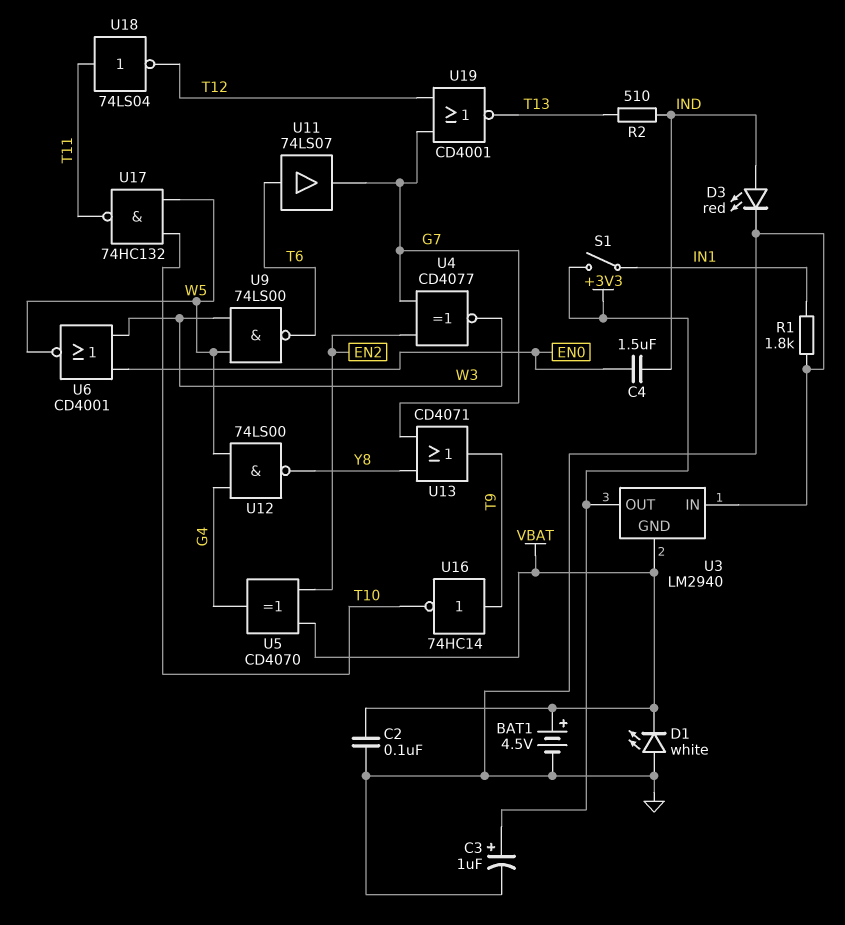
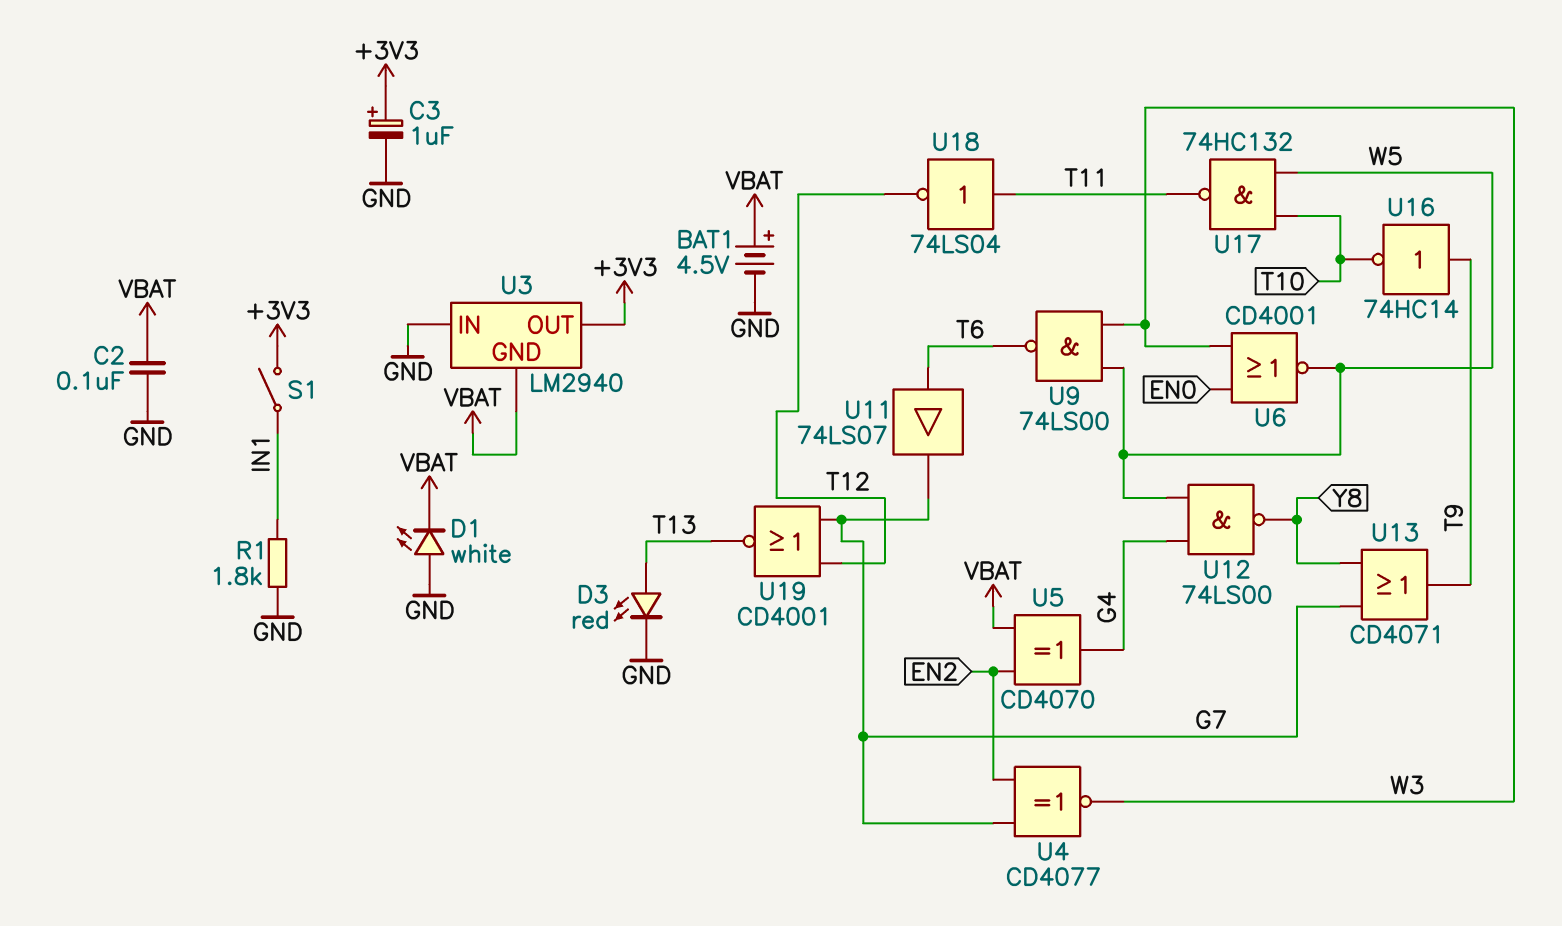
C4: 1.5uF (EN0, IND) -> none
D3: LED red (A IND, K GND) -> LED red (A T13, K GND)
R2: 510 (IND, T13) -> none

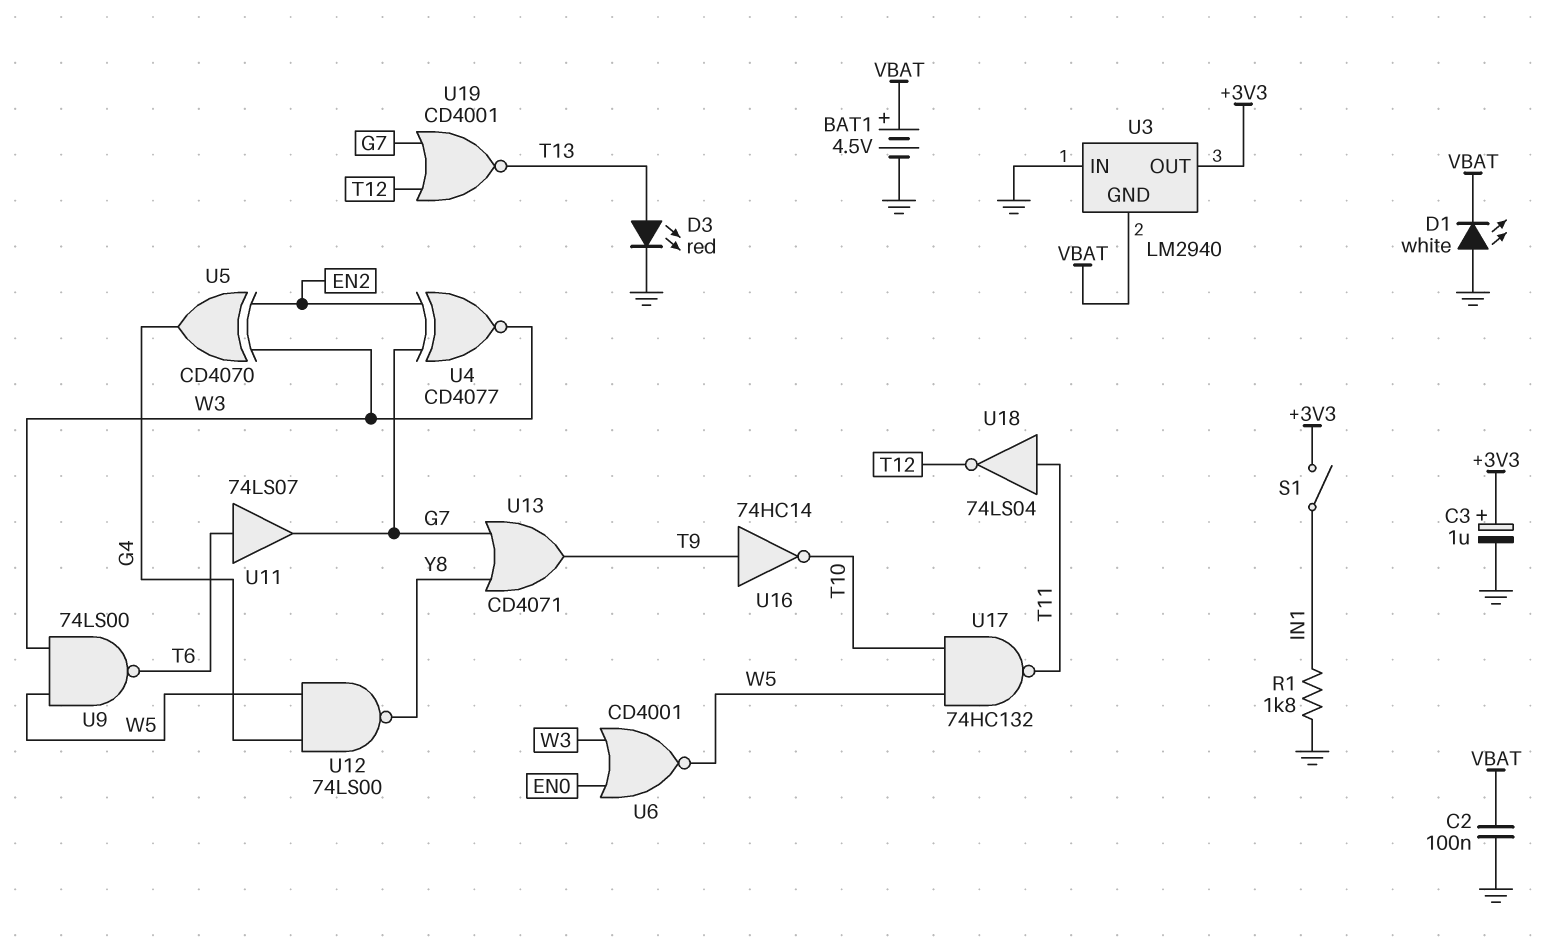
U5: XOR CD4070 (in EN2, in VBAT, out G4) -> XOR CD4070 (in EN2, in W3, out G4)

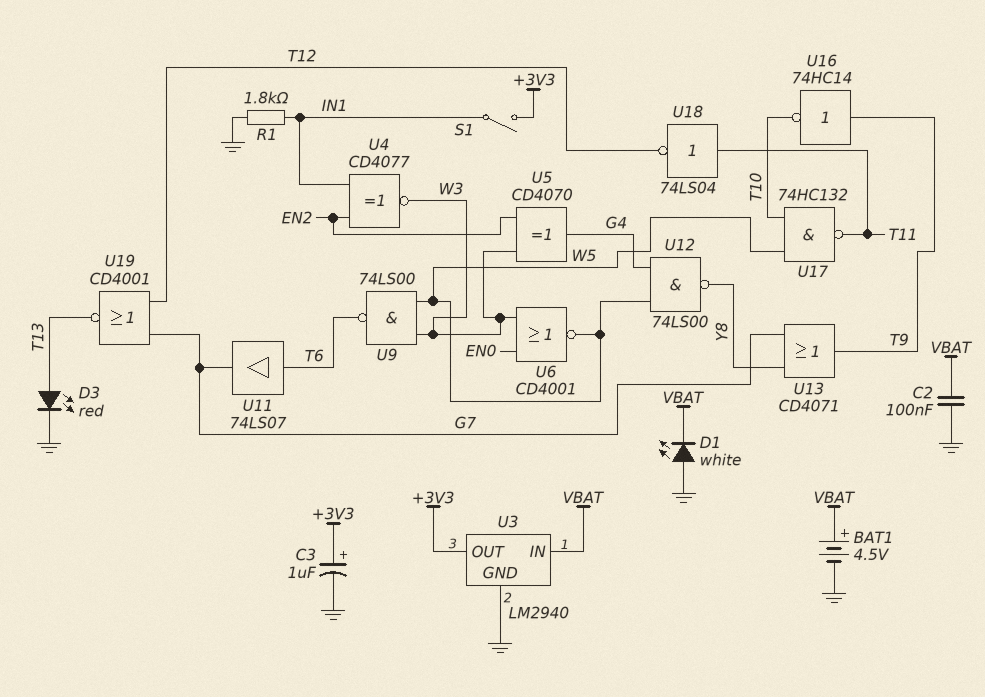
U3 pin GND: VBAT -> GND
U3 pin IN: GND -> VBAT
U4: XNOR CD4077 (in EN2, in G7, out W3) -> XNOR CD4077 (in EN2, in IN1, out W3)

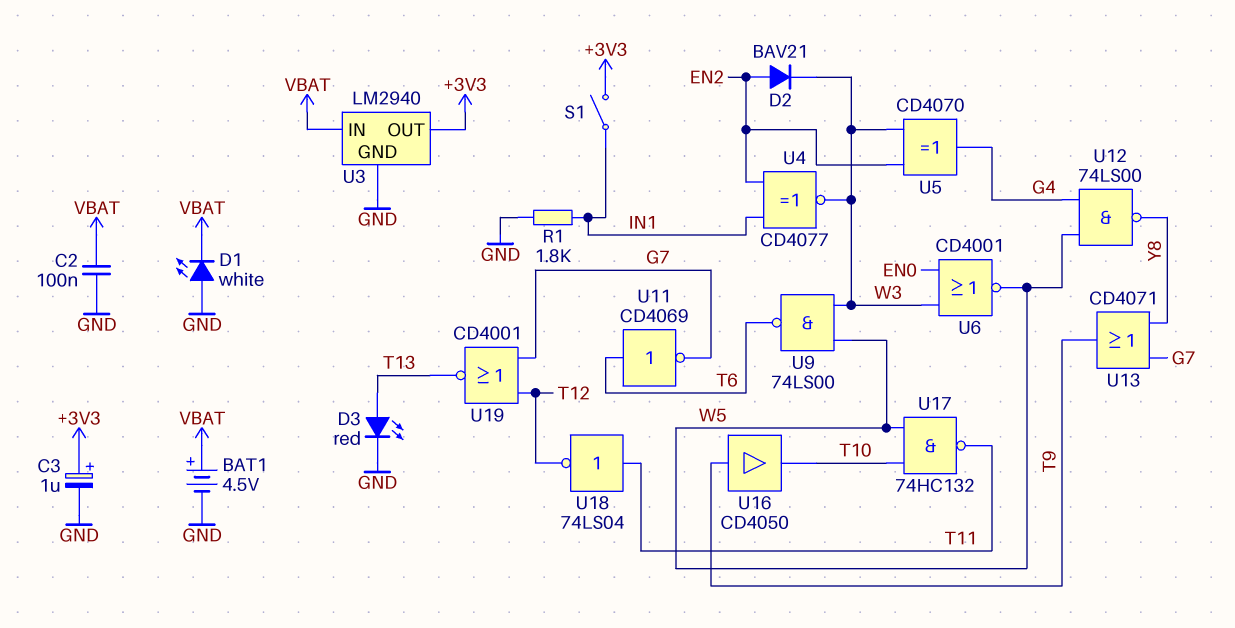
D2: none -> diode BAV21 (A EN2, K W3)
U11: buffer 74LS07 (in T6, out G7) -> NOT CD4069 (in T6, out G7)
U16: NOT 74HC14 (in T9, out T10) -> buffer CD4050 (in T9, out T10)

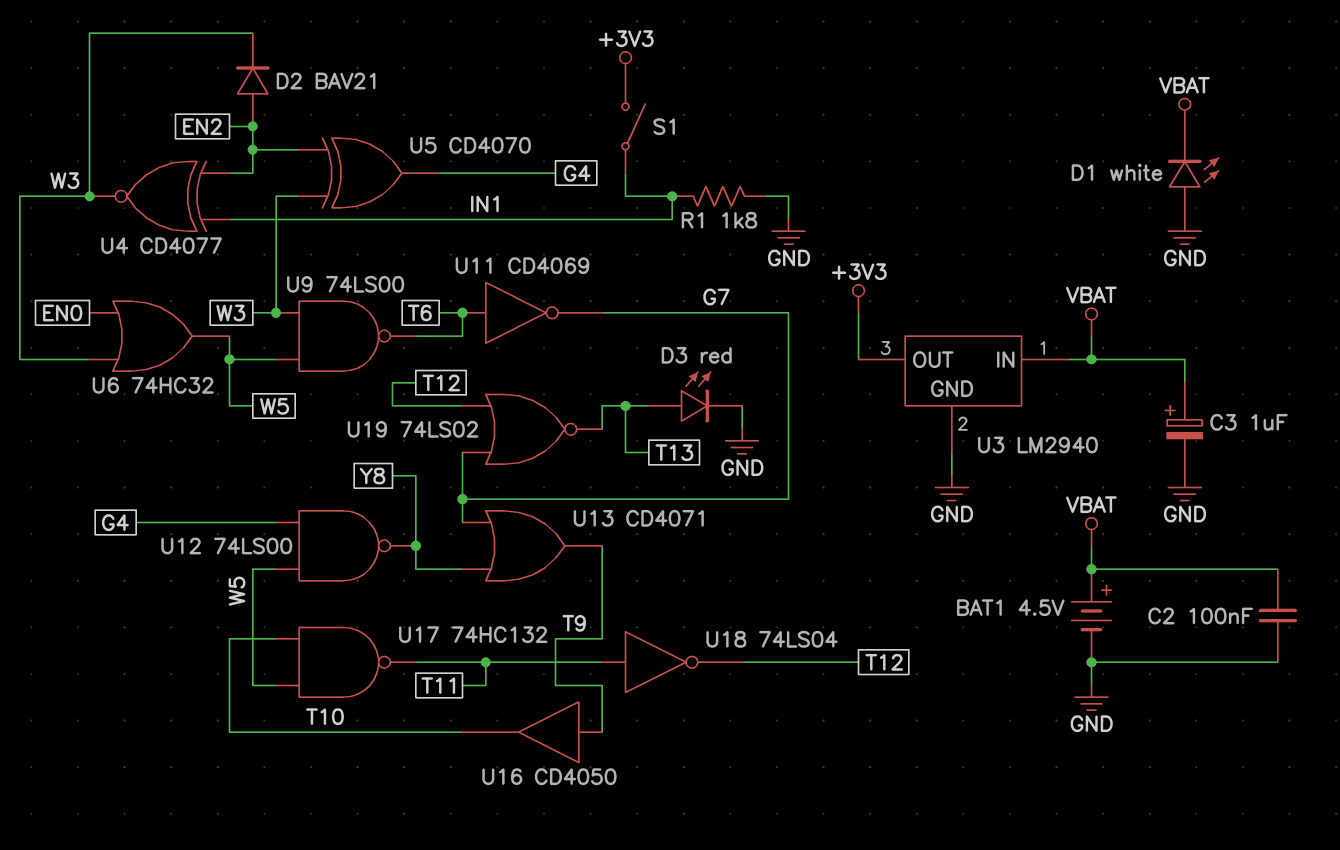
C3: 1uF (plus +3V3, minus GND) -> 1uF (plus VBAT, minus GND)
U6: NOR CD4001 (in EN0, in W3, out W5) -> OR 74HC32 (in EN0, in W3, out W5)
U19: NOR CD4001 (in G7, in T12, out T13) -> NOR 74LS02 (in G7, in T12, out T13)

